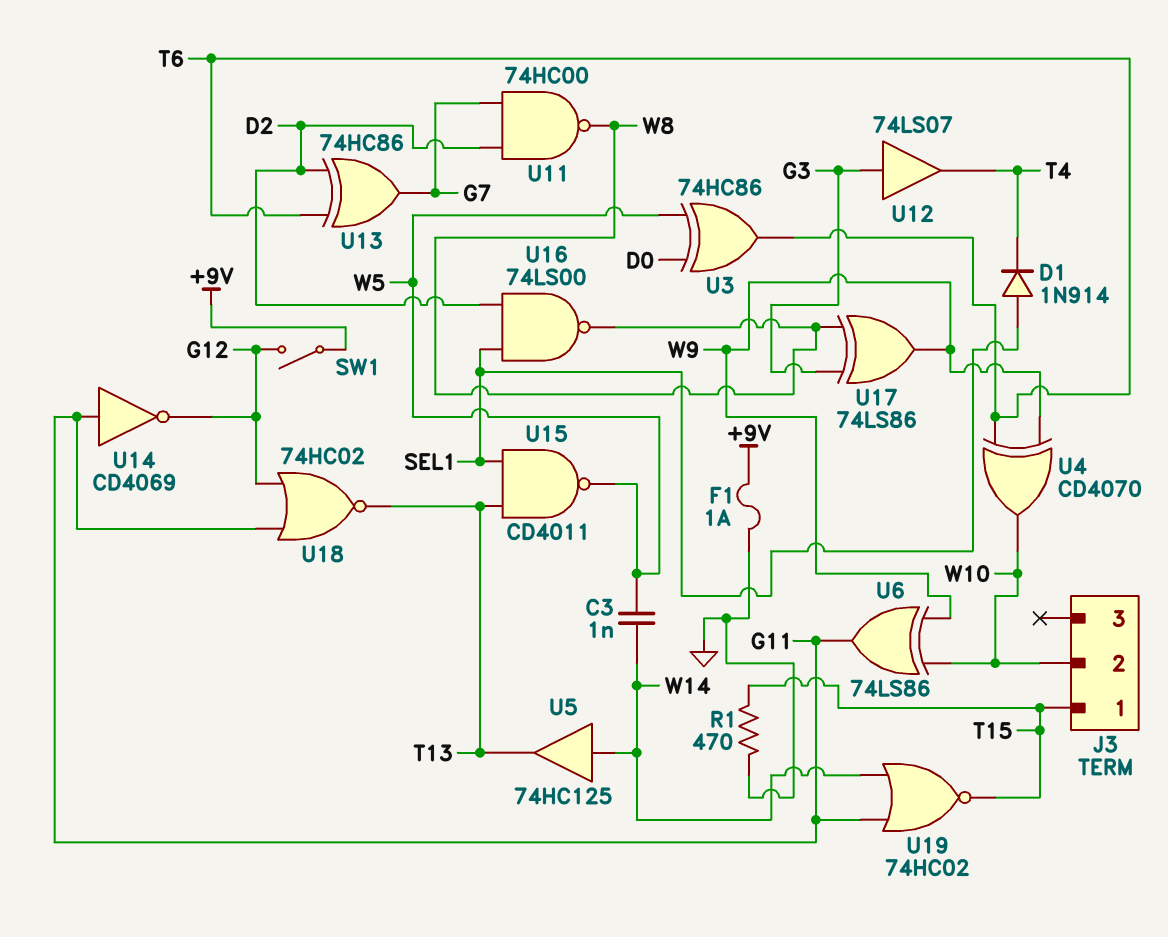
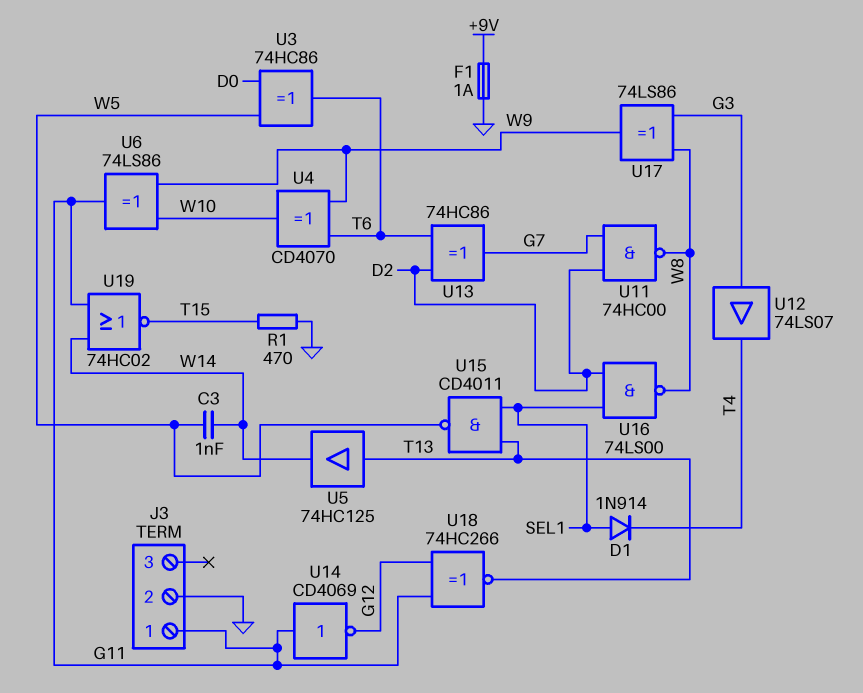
J3 pin 1: T15 -> G11
J3 pin 2: W10 -> GND
SW1: switch (+9V, G12) -> none
U5: buffer 74HC125 (in W14, out T13) -> buffer 74HC125 (in T13, out W14)
U18: NOR 74HC02 (in G11, in G12, out T13) -> XNOR 74HC266 (in G11, in G12, out T13)

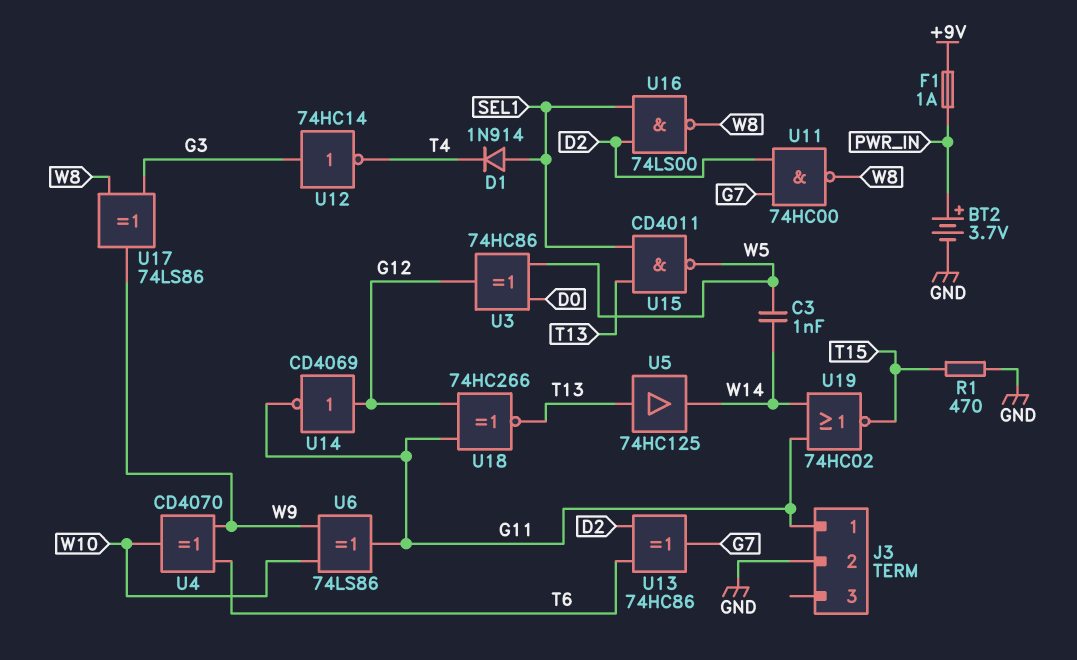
BT2: none -> 3.7V (plus PWR_IN, minus GND)
F1: 1A (+9V, GND) -> 1A (+9V, PWR_IN)
U3: XOR 74HC86 (in D0, in W5, out T6) -> XOR 74HC86 (in D0, in W5, out G12)
U12: buffer 74LS07 (in G3, out T4) -> NOT 74HC14 (in G3, out T4)
U14: NOT CD4069 (in G11, out G12) -> NOT CD4069 (in G12, out G11)

